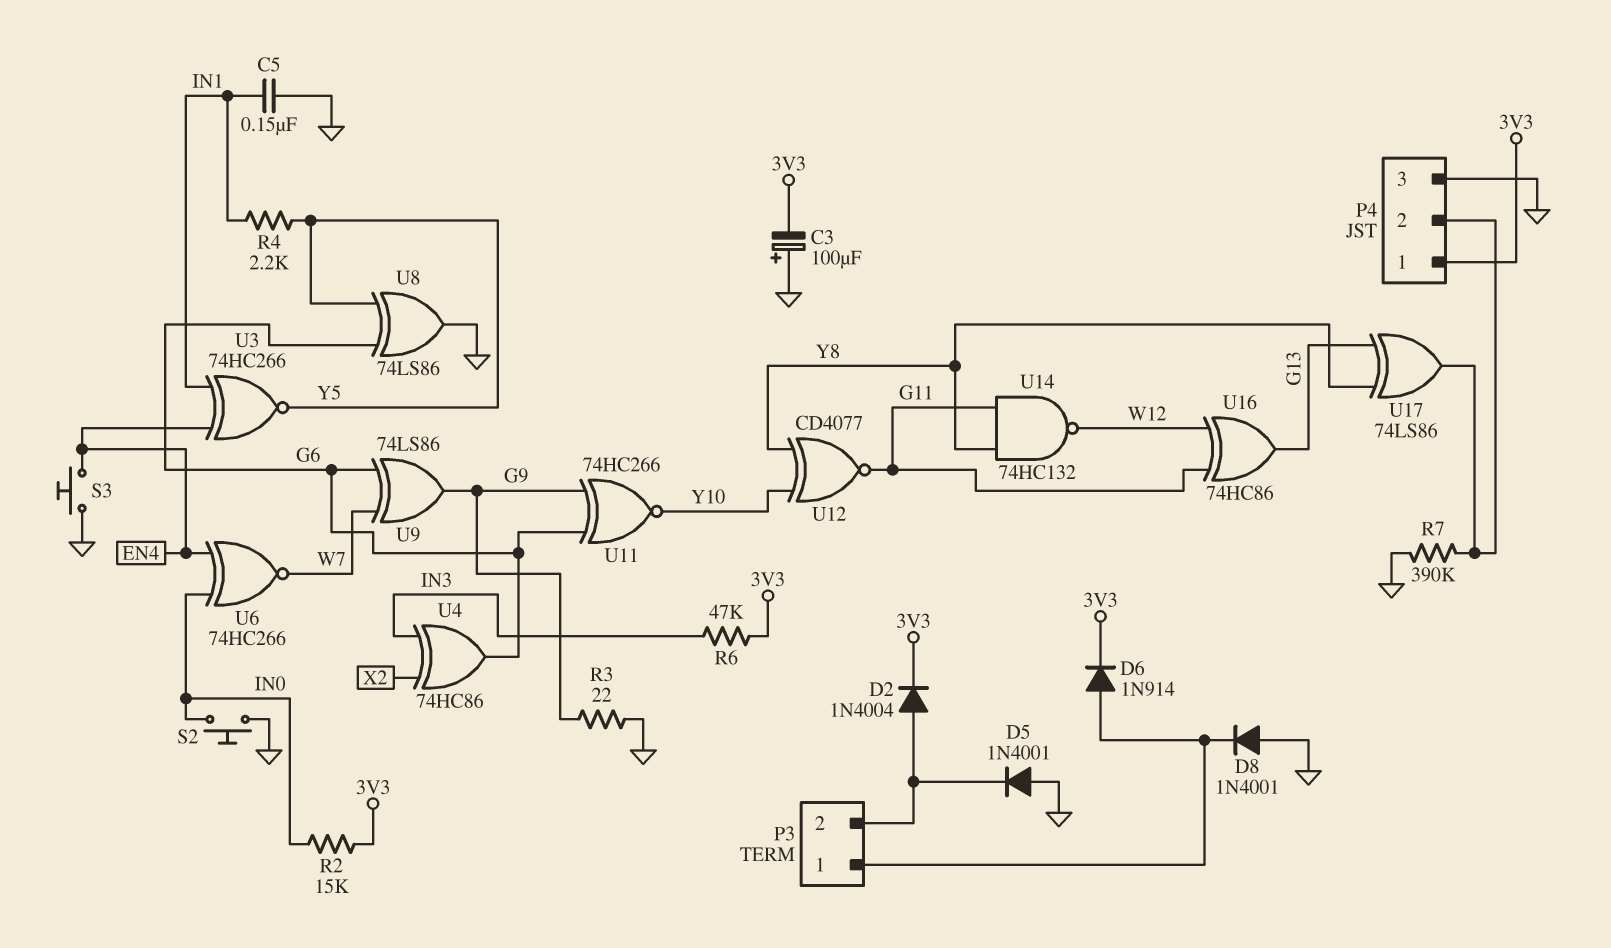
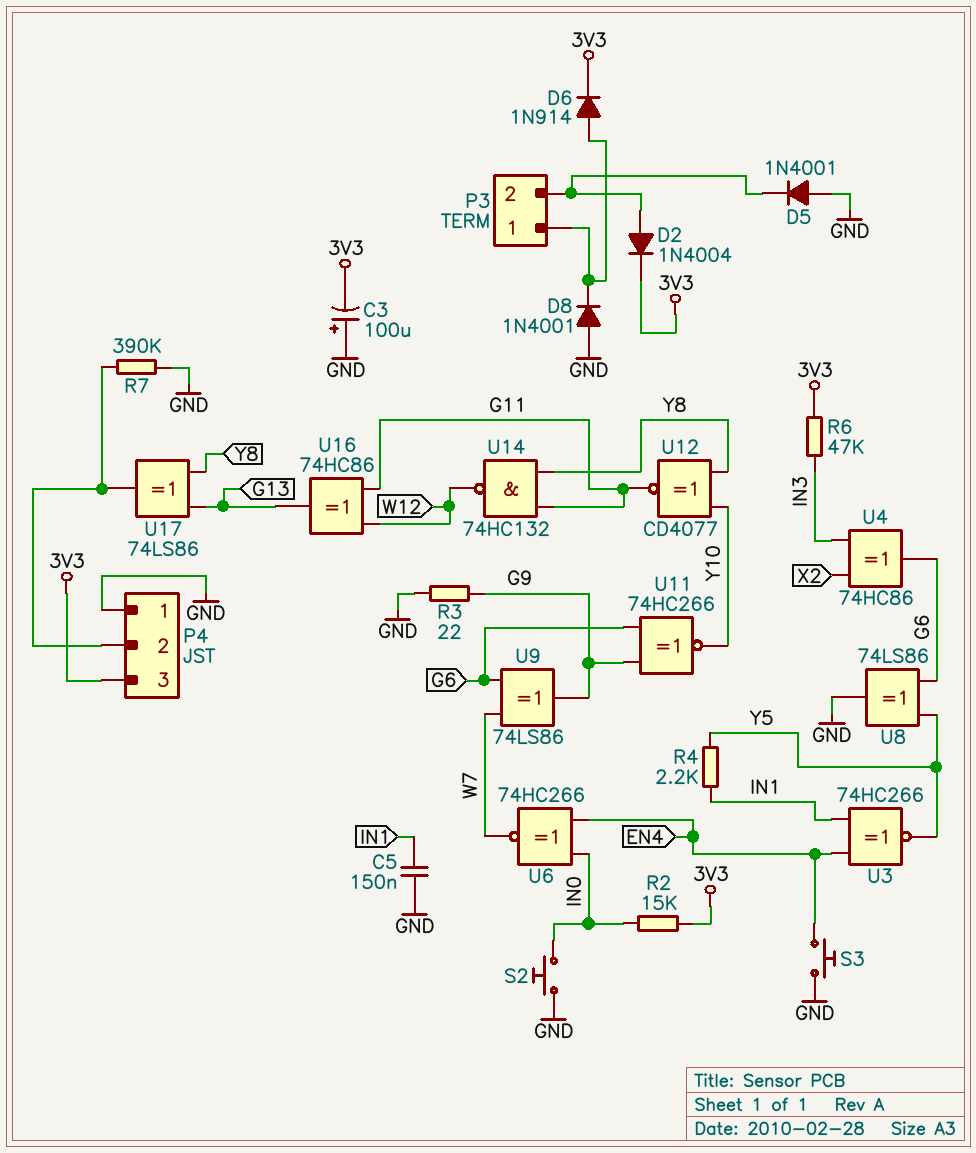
P4 pin 1: 3V3 -> GND
P4 pin 3: GND -> 3V3

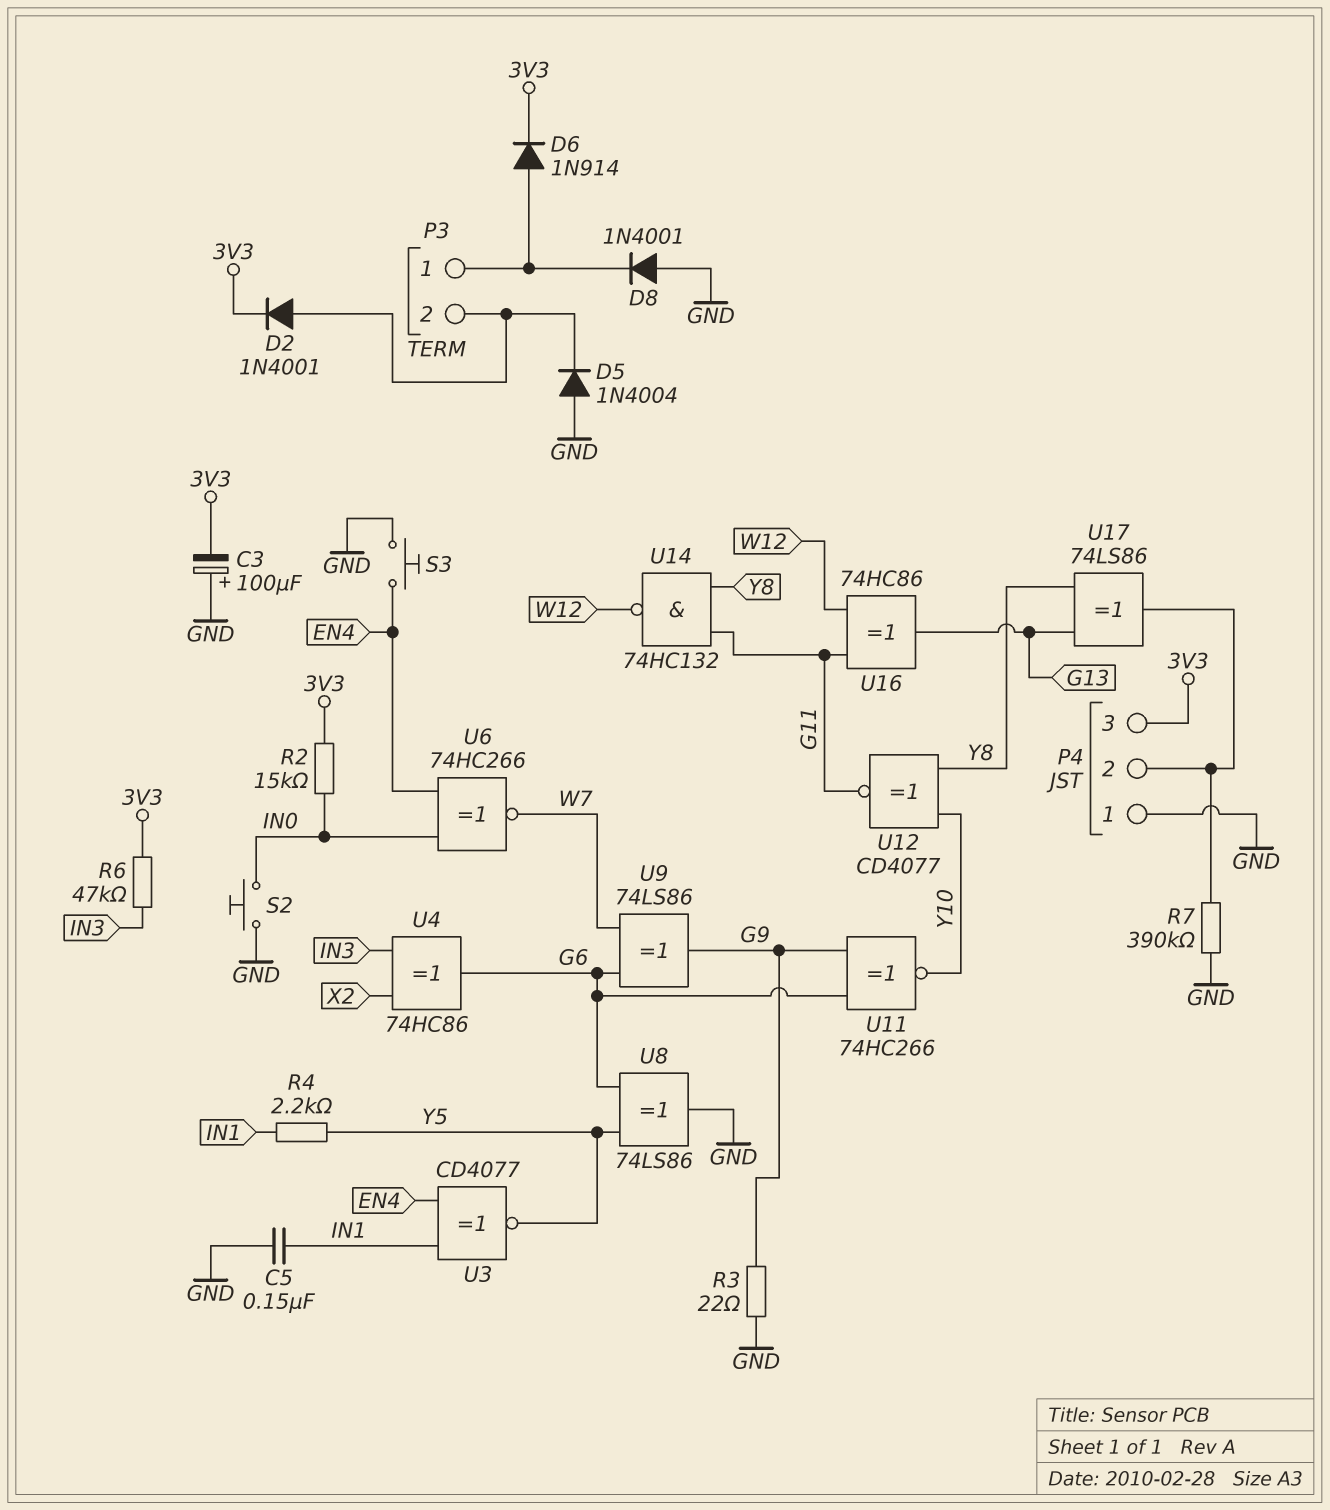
D2: diode 1N4004 (A P3/2, K 3V3) -> diode 1N4001 (A P3/2, K 3V3)
D5: diode 1N4001 (A GND, K P3/2) -> diode 1N4004 (A GND, K P3/2)
U3: XNOR 74HC266 (in EN4, in IN1, out Y5) -> XNOR CD4077 (in EN4, in IN1, out Y5)

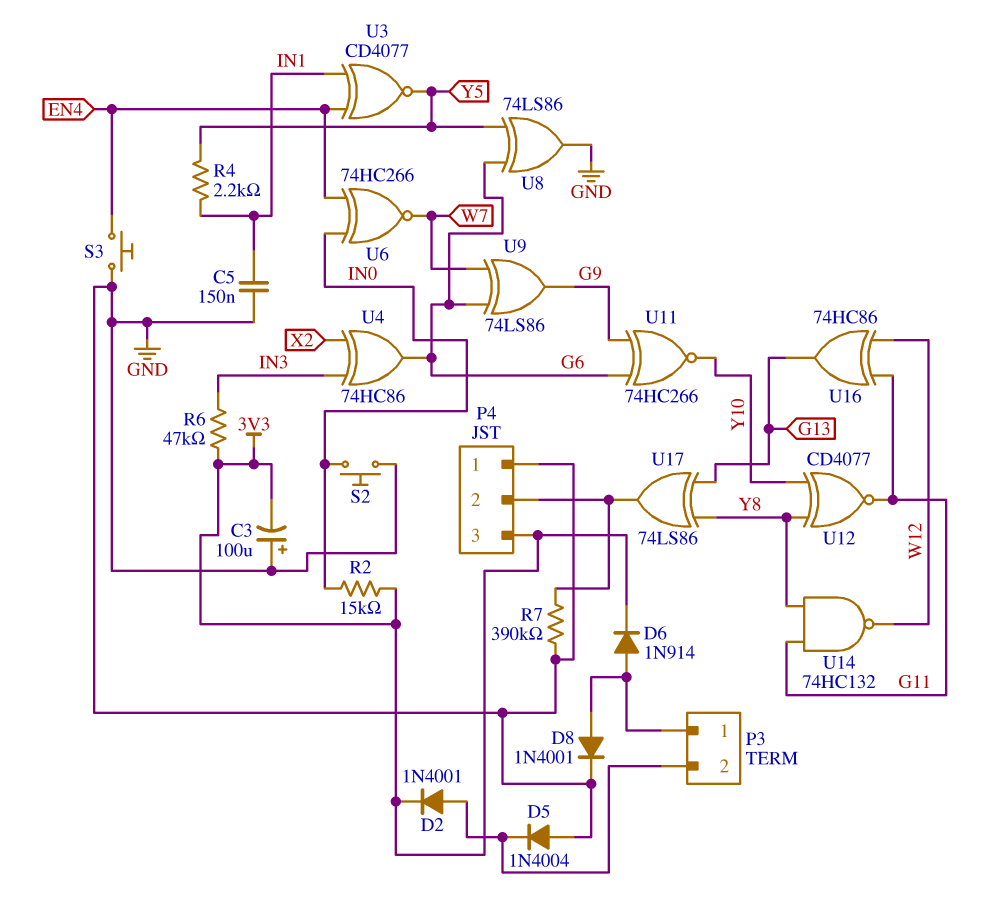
D8: diode 1N4001 (A GND, K P3/1) -> diode 1N4001 (A P3/1, K GND)
R3: 22 (G9, GND) -> none

